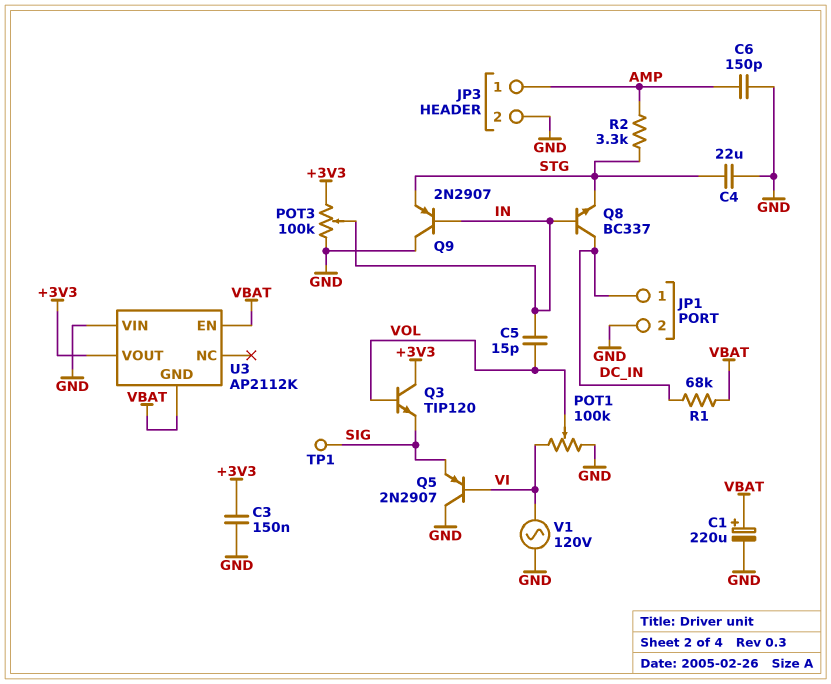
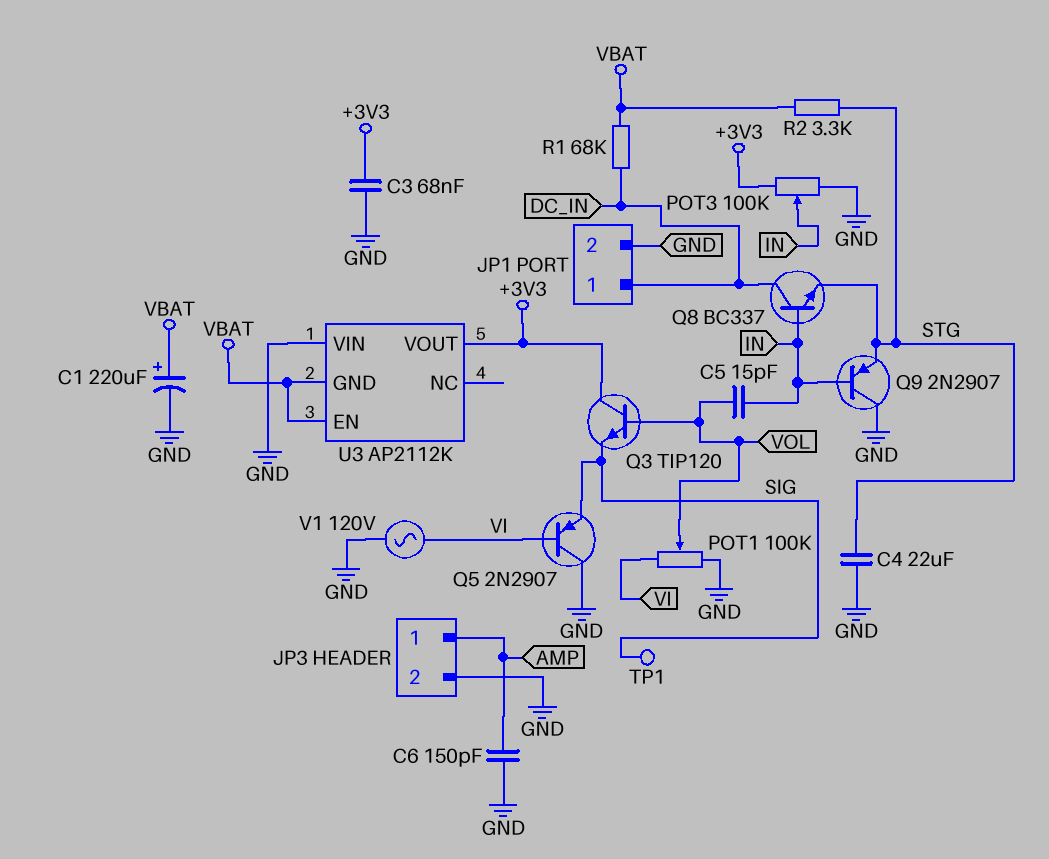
C3: 150nF (+3V3, GND) -> 68nF (+3V3, GND)
R2: 3.3k (AMP, STG) -> 3.3k (STG, VBAT)

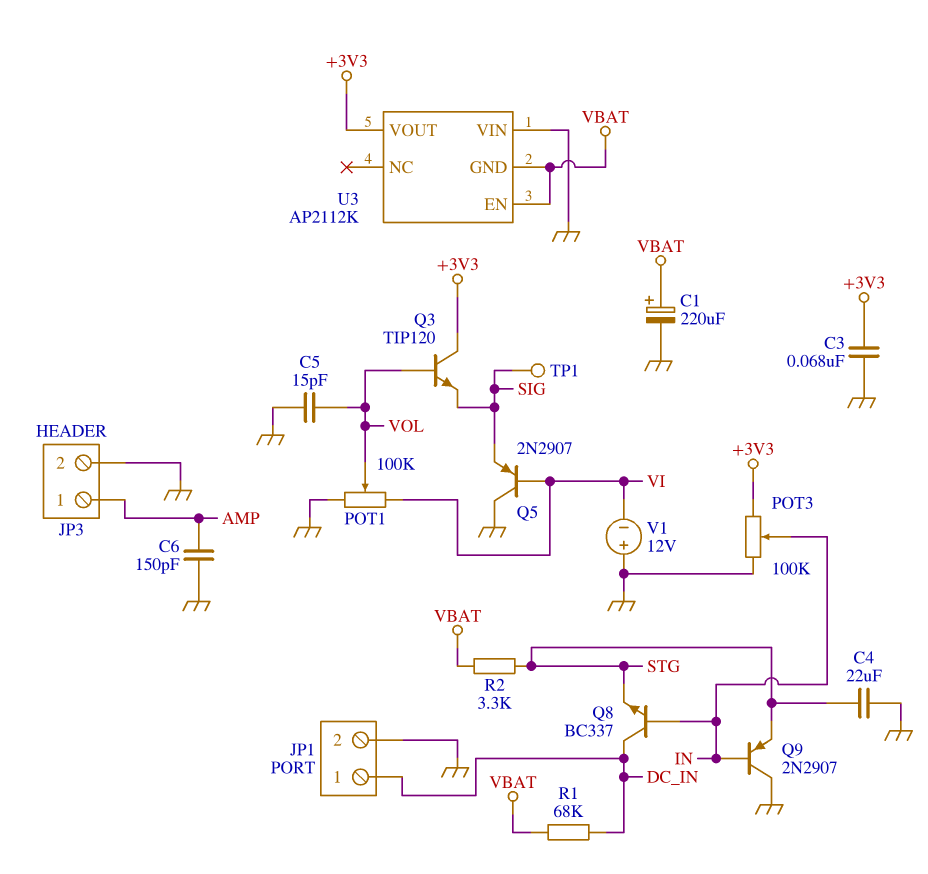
C5: 15pF (IN, VOL) -> 15pF (GND, VOL)
V1: AC 120V (GND, VI) -> 12V (plus GND, minus VI)

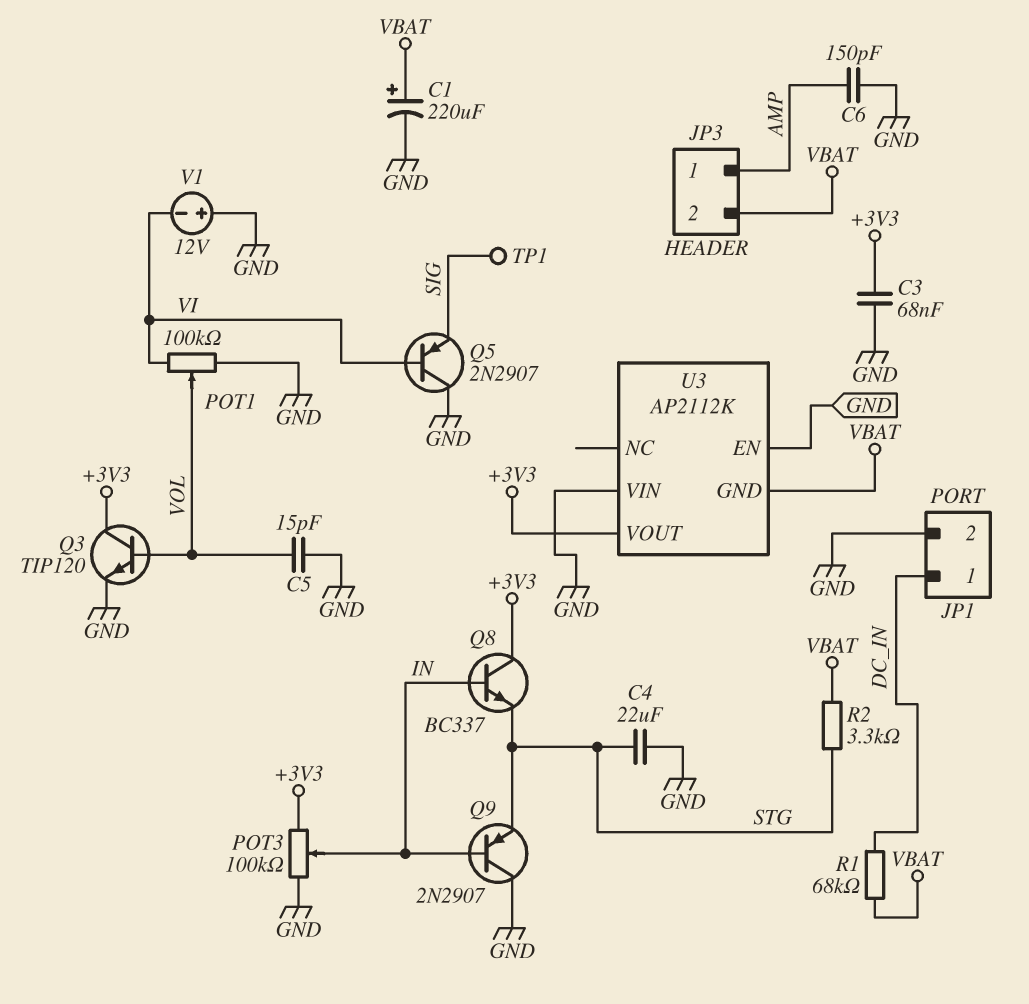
JP3 pin 2: GND -> VBAT
Q3: NPN TIP120 (B VOL, C +3V3, E SIG) -> NPN TIP120 (B VOL, C +3V3, E GND)
Q8: NPN BC337 (B IN, C DC_IN, E STG) -> NPN BC337 (B IN, C +3V3, E STG)
U3 pin EN: VBAT -> GND

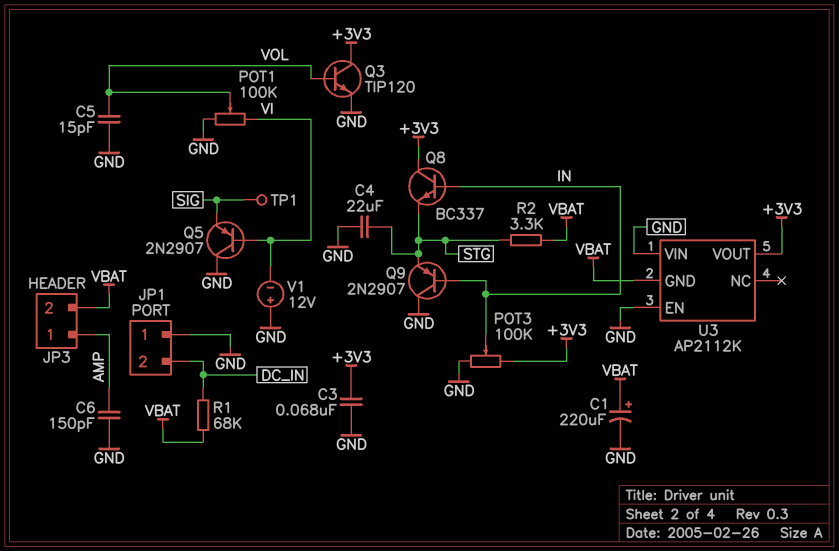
JP1 pin 1: DC_IN -> GND
JP1 pin 2: GND -> DC_IN

